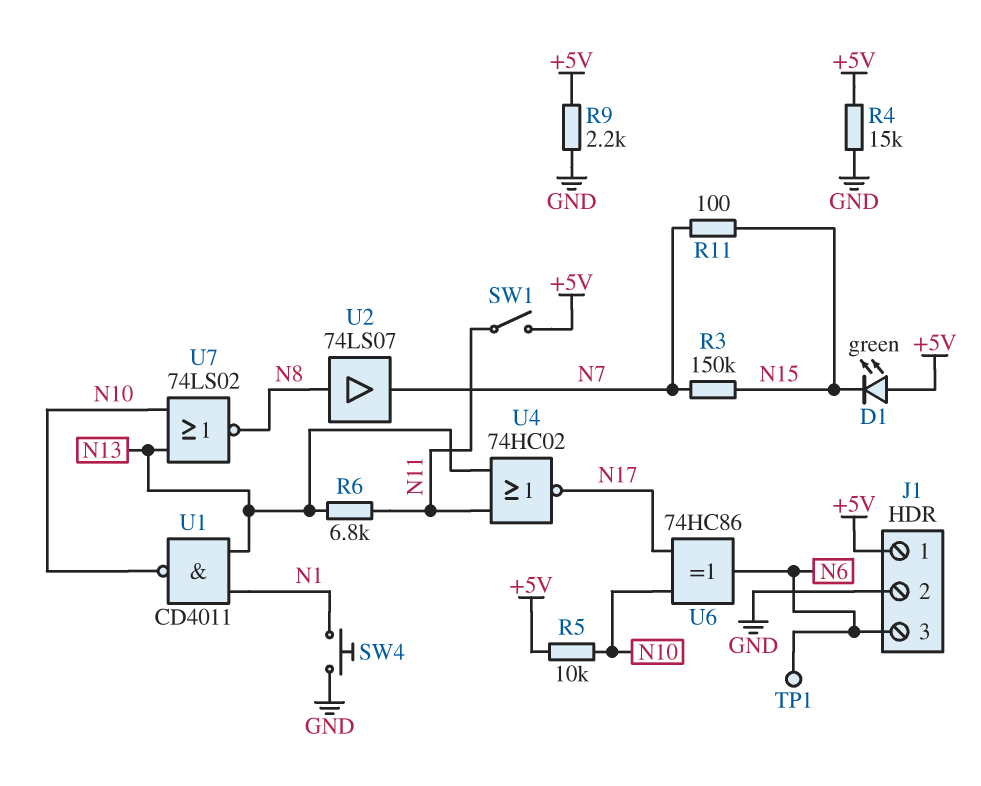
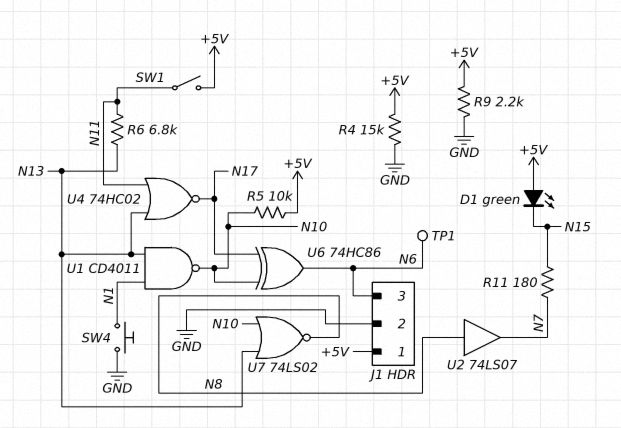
R3: 150k (N7, N15) -> none
R11: 100 (N7, N15) -> 180 (N7, N15)

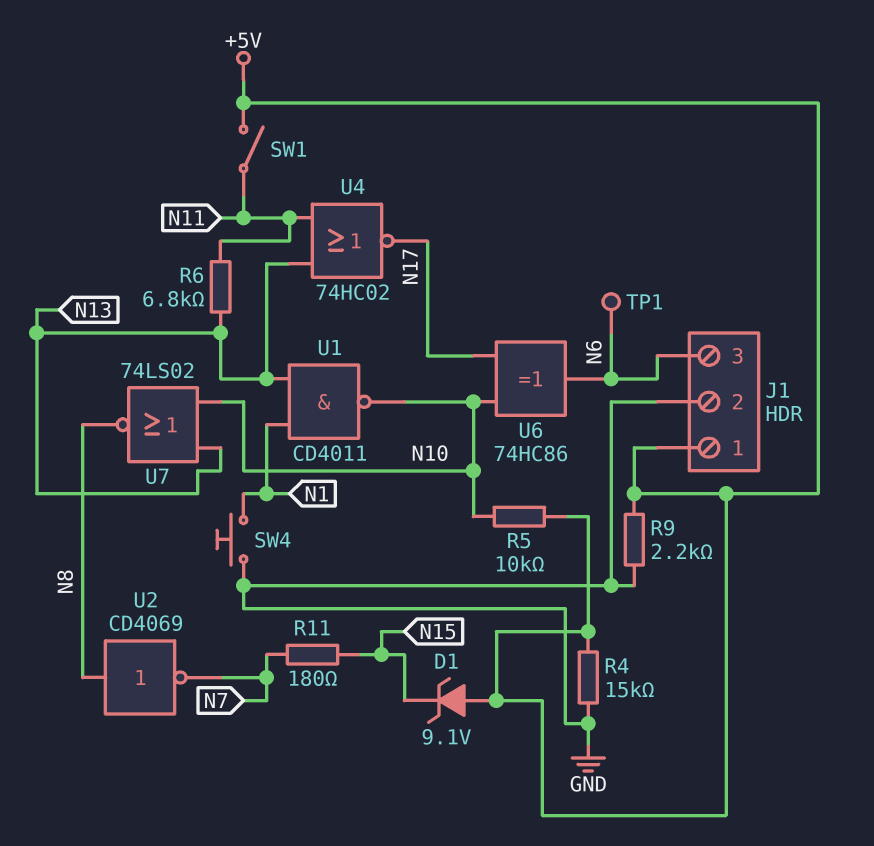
D1: LED green (A +5V, K N15) -> zener 9.1V (A +5V, K N15)
U2: buffer 74LS07 (in N8, out N7) -> NOT CD4069 (in N8, out N7)

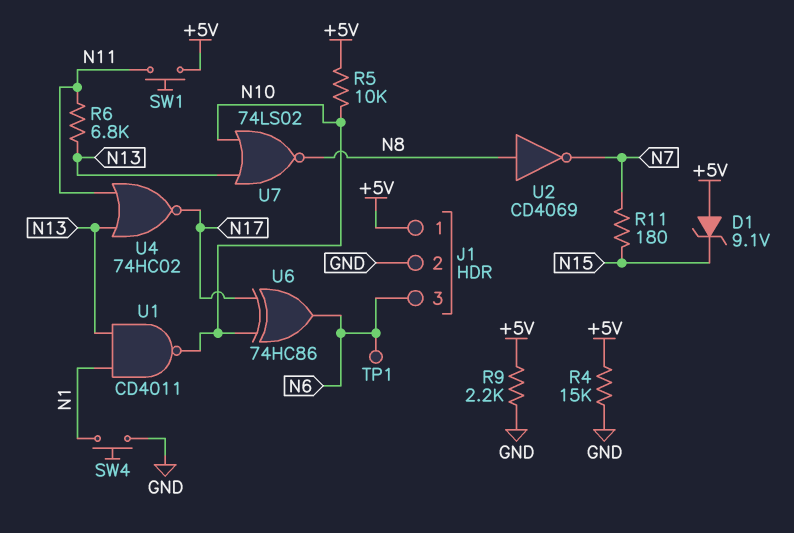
SW1: switch (+5V, N11) -> button (+5V, N11)

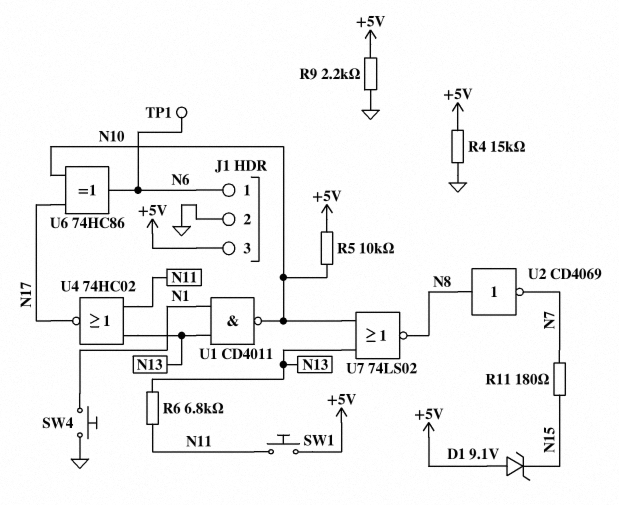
J1 pin 1: +5V -> N6
J1 pin 3: N6 -> +5V

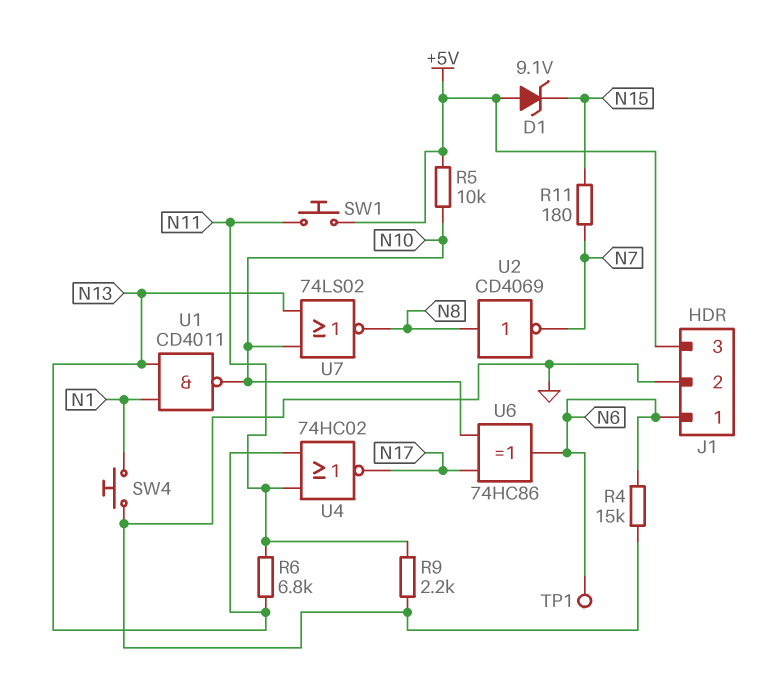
R4: 15k (+5V, GND) -> 15k (GND, N6)
R9: 2.2k (+5V, GND) -> 2.2k (GND, N11)

